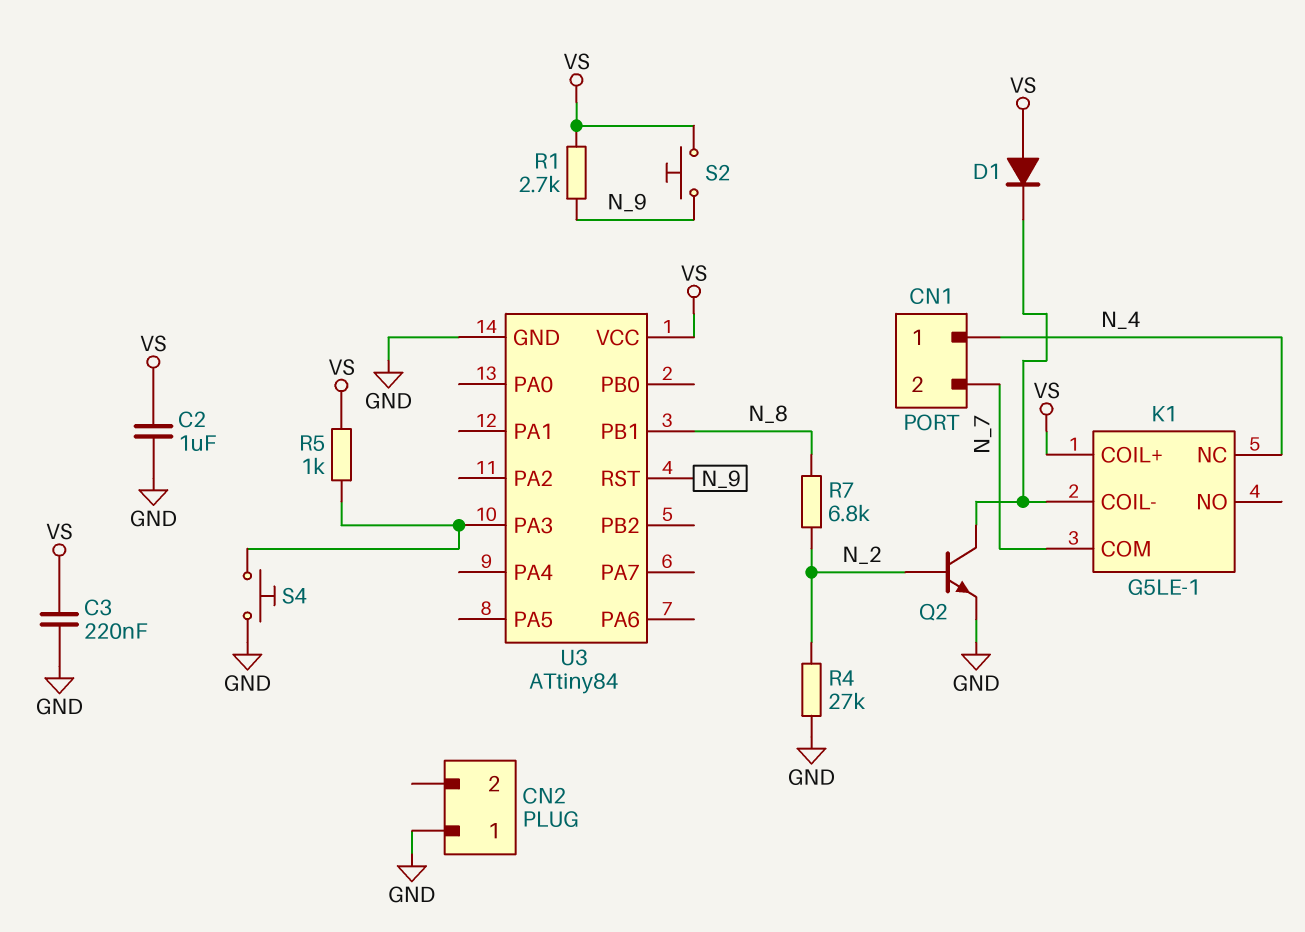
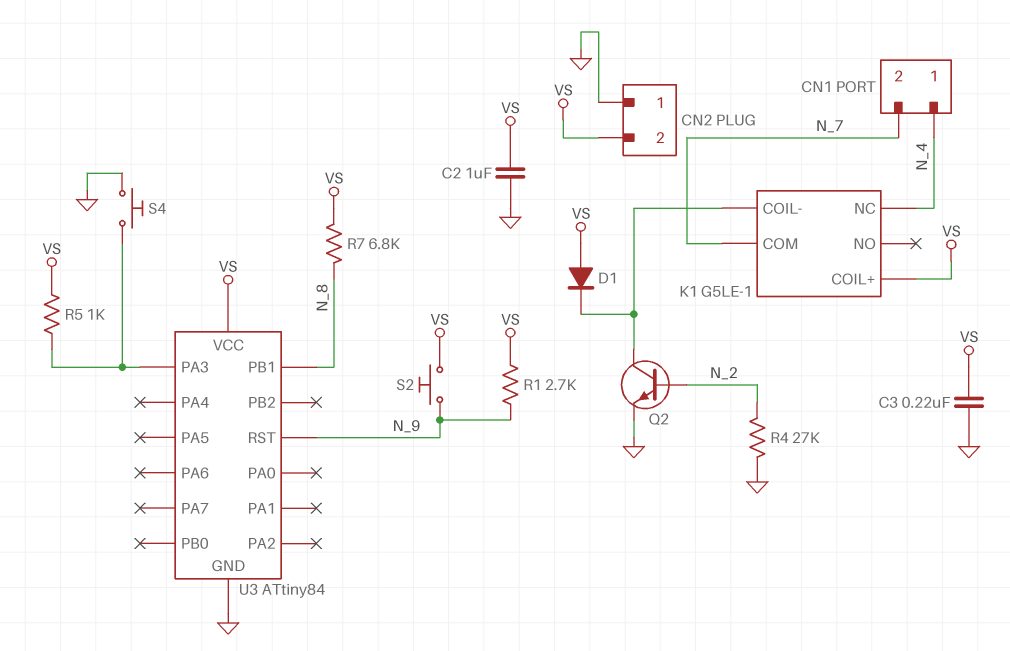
CN2 pin 2: none -> VS
R7: 6.8k (N_2, N_8) -> 6.8k (N_8, VS)

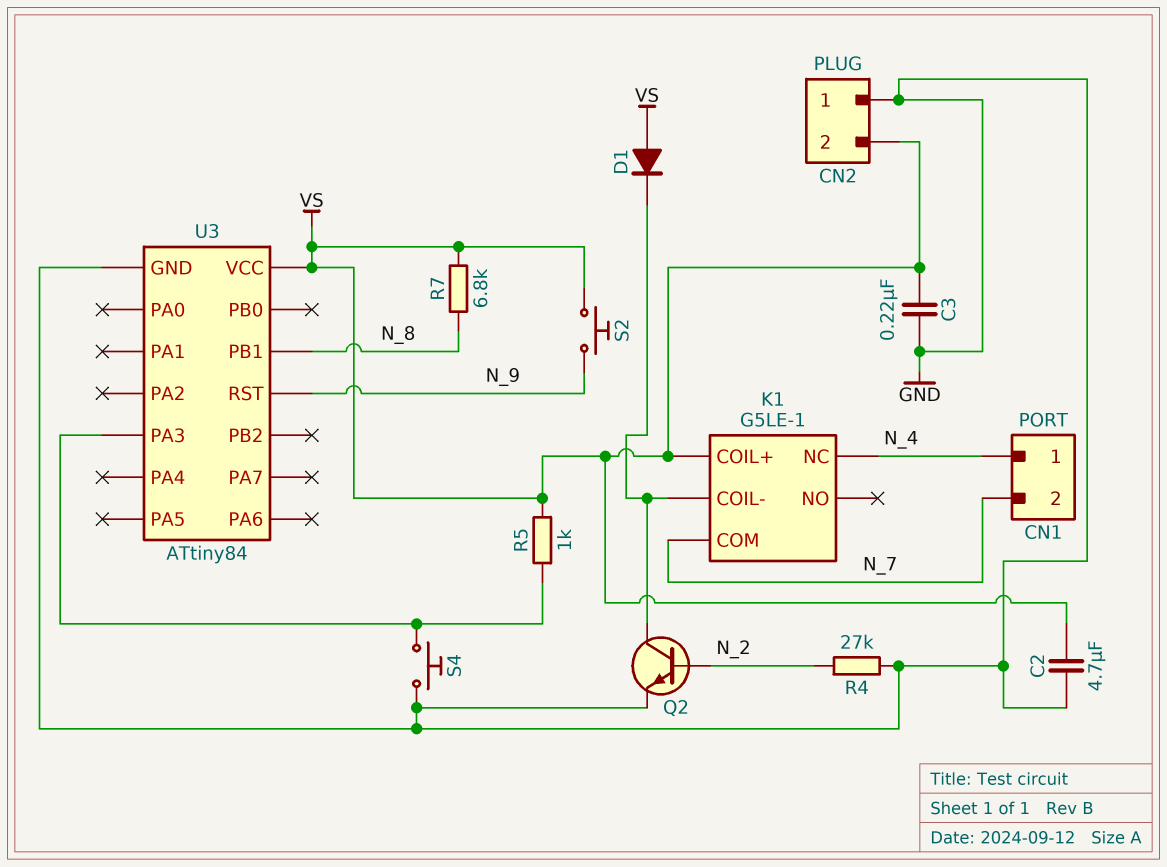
C2: 1uF (GND, VS) -> 4.7uF (GND, VS)
R1: 2.7k (N_9, VS) -> none

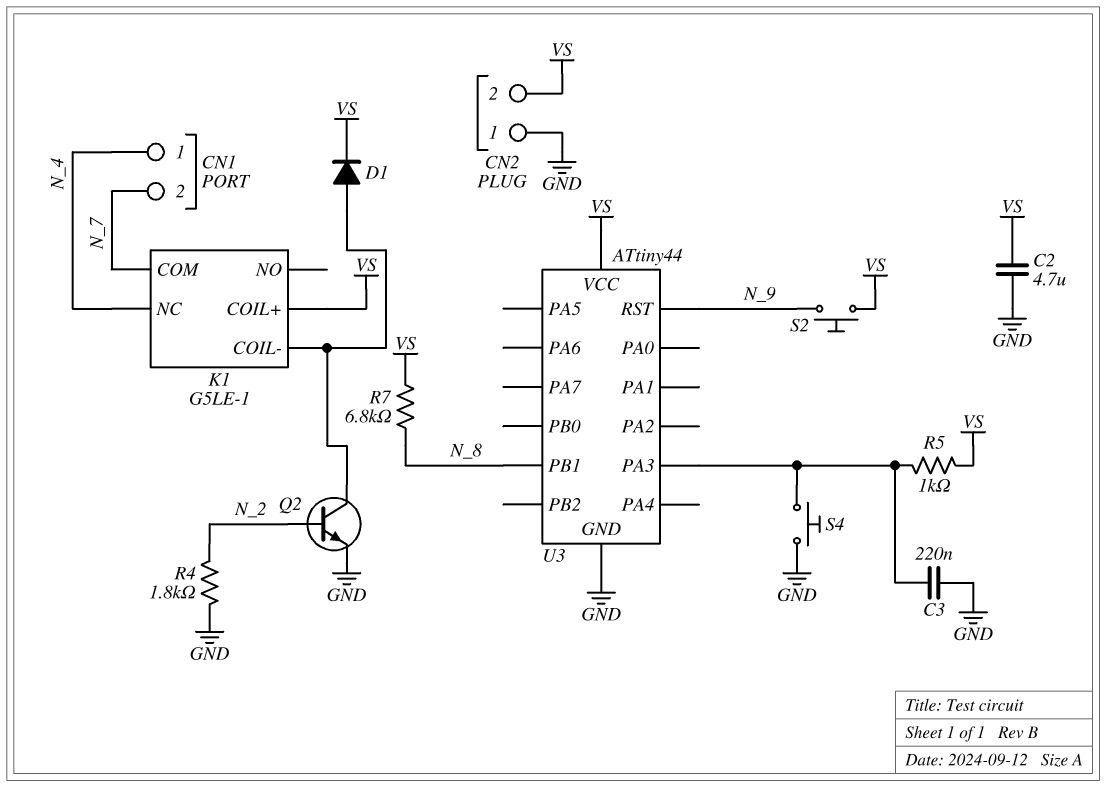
C3: 220nF (GND, VS) -> 220nF (GND, U3/PA3)
D1: diode (A VS, K K1/COIL-) -> diode (A K1/COIL-, K VS)
R4: 27k (GND, N_2) -> 1.8k (GND, N_2)
U3: ATtiny84 -> ATtiny44

